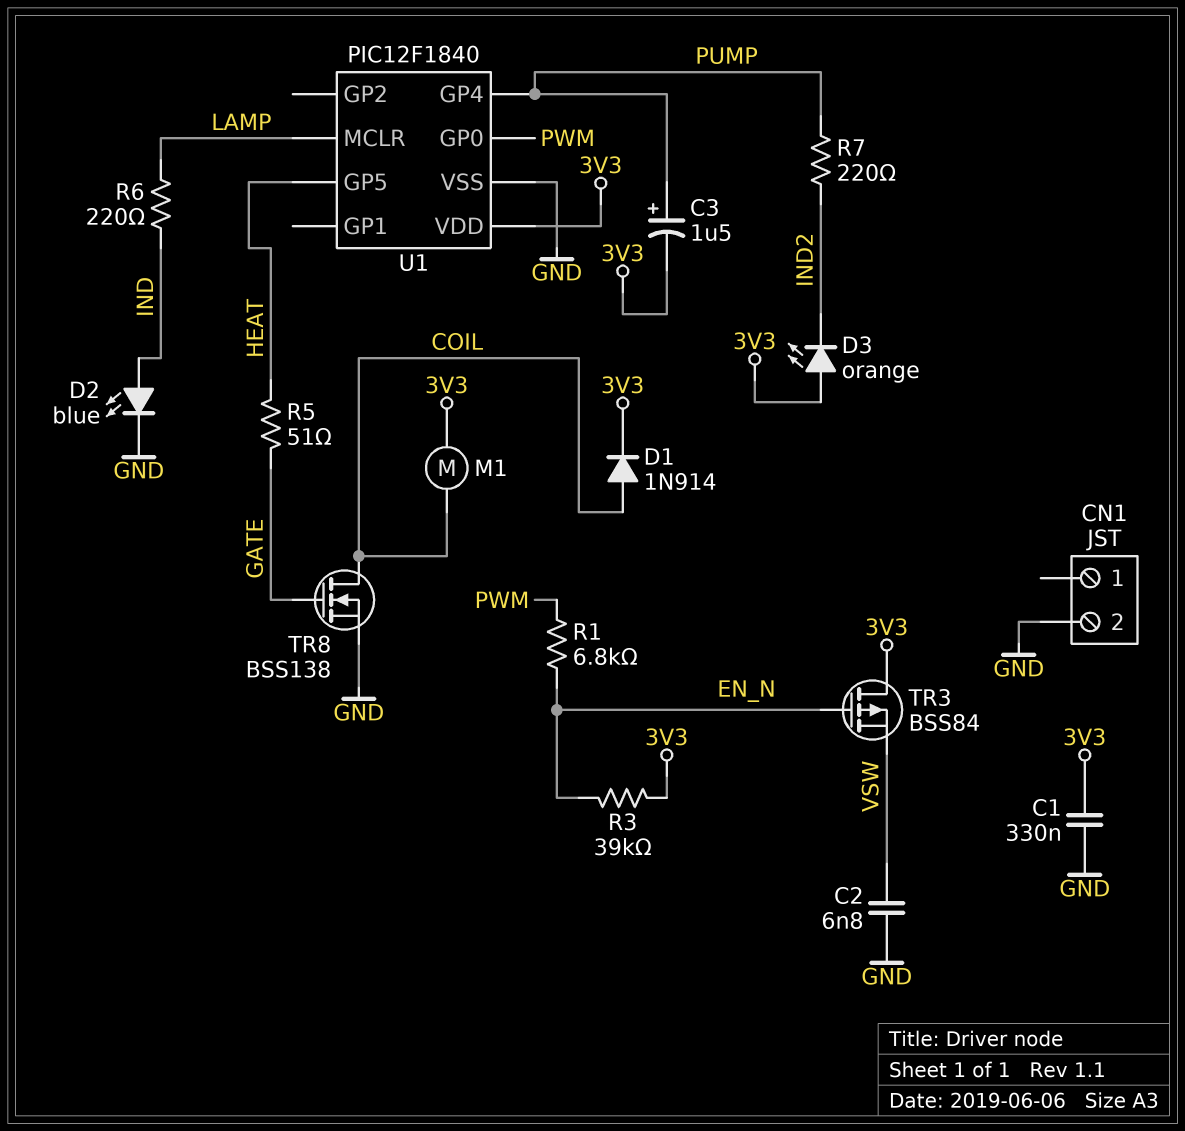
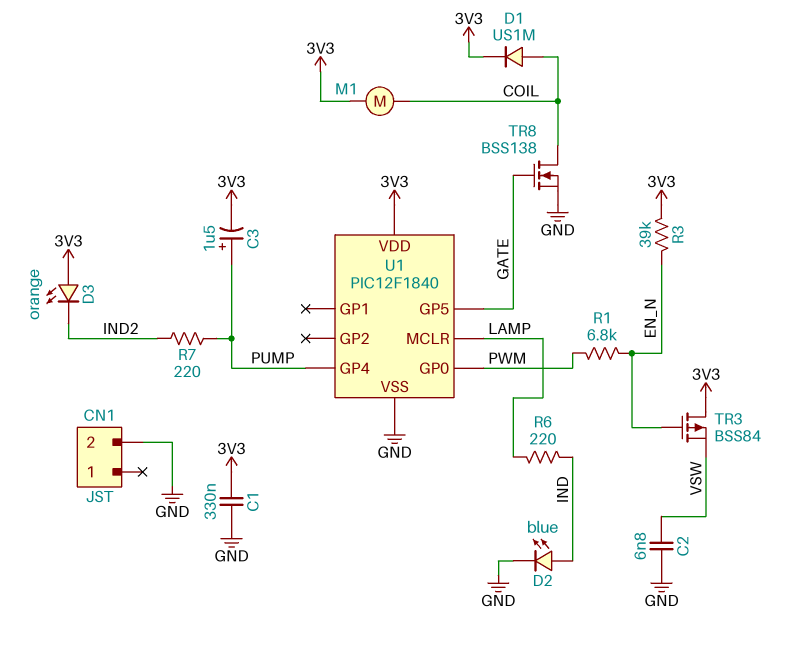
D1: diode 1N914 (A COIL, K 3V3) -> diode US1M (A COIL, K 3V3)
R5: 51 (GATE, HEAT) -> none
U1 pin GP5: HEAT -> GATE

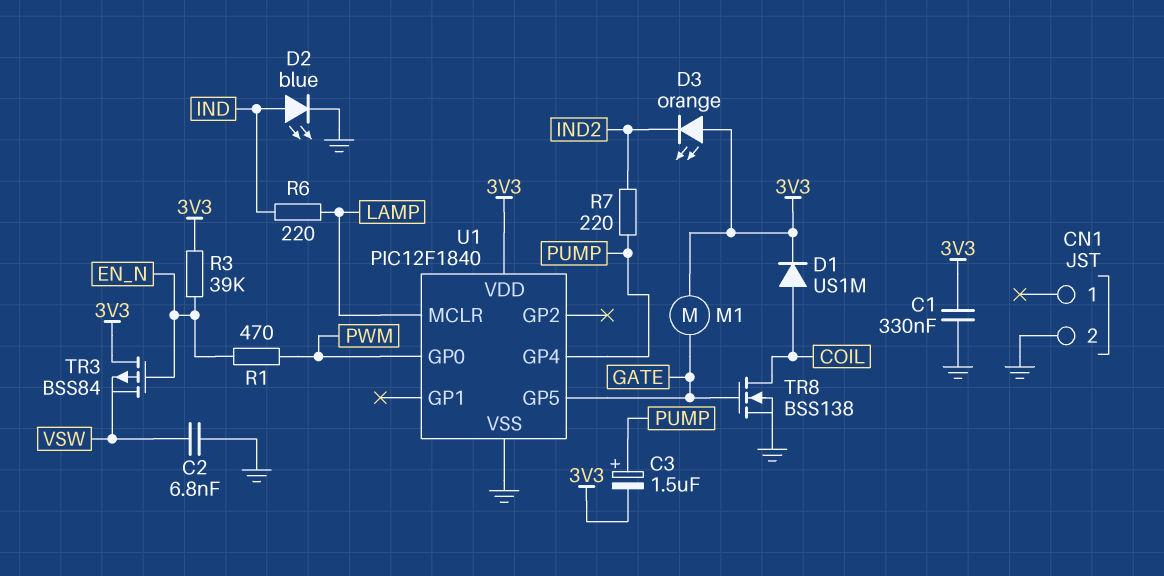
M1: motor (3V3, COIL) -> motor (3V3, GATE)
R1: 6.8k (EN_N, PWM) -> 470 (EN_N, PWM)

